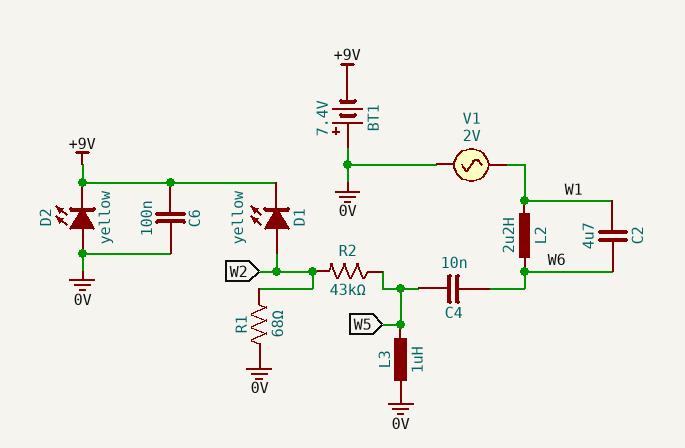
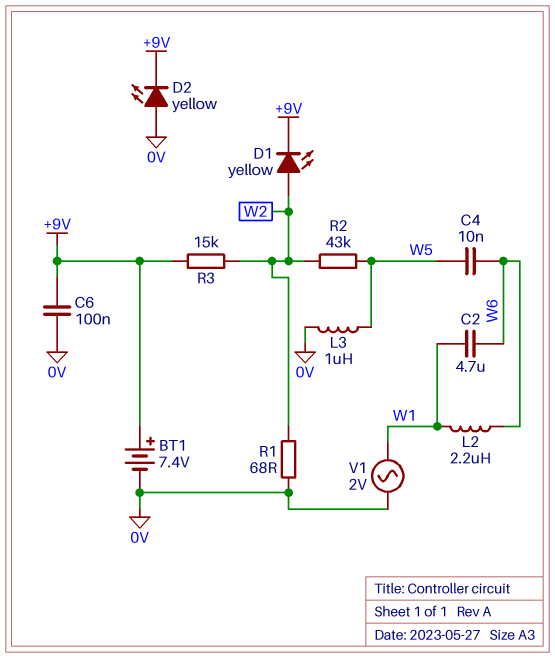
BT1: 7.4V (plus 0V, minus +9V) -> 7.4V (plus +9V, minus 0V)
R3: none -> 15k (+9V, W2)

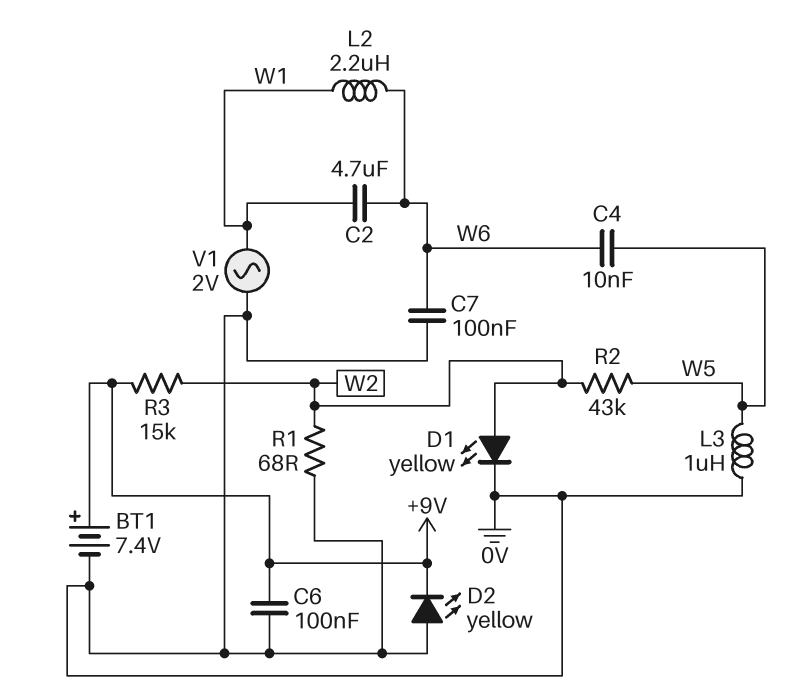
C7: none -> 100nF (0V, W6)
D1: LED yellow (A W2, K +9V) -> LED yellow (A W2, K 0V)

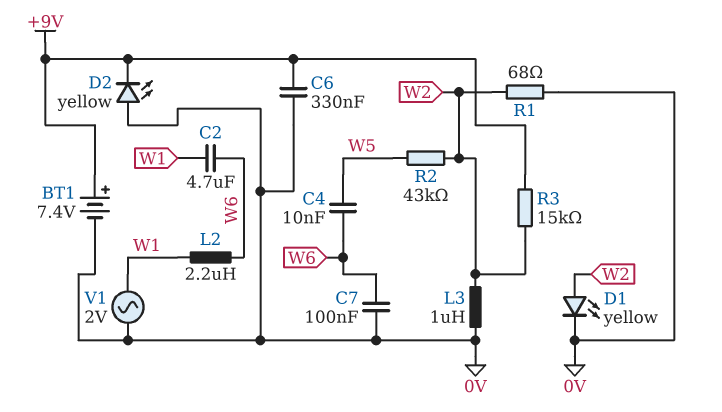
C6: 100nF (+9V, 0V) -> 330nF (+9V, 0V)
L3: 1uH (0V, W5) -> 1uH (0V, W2)

